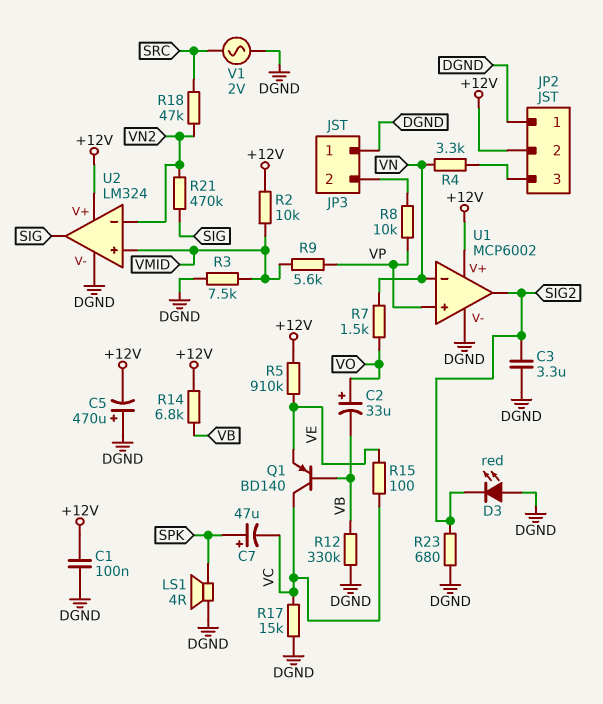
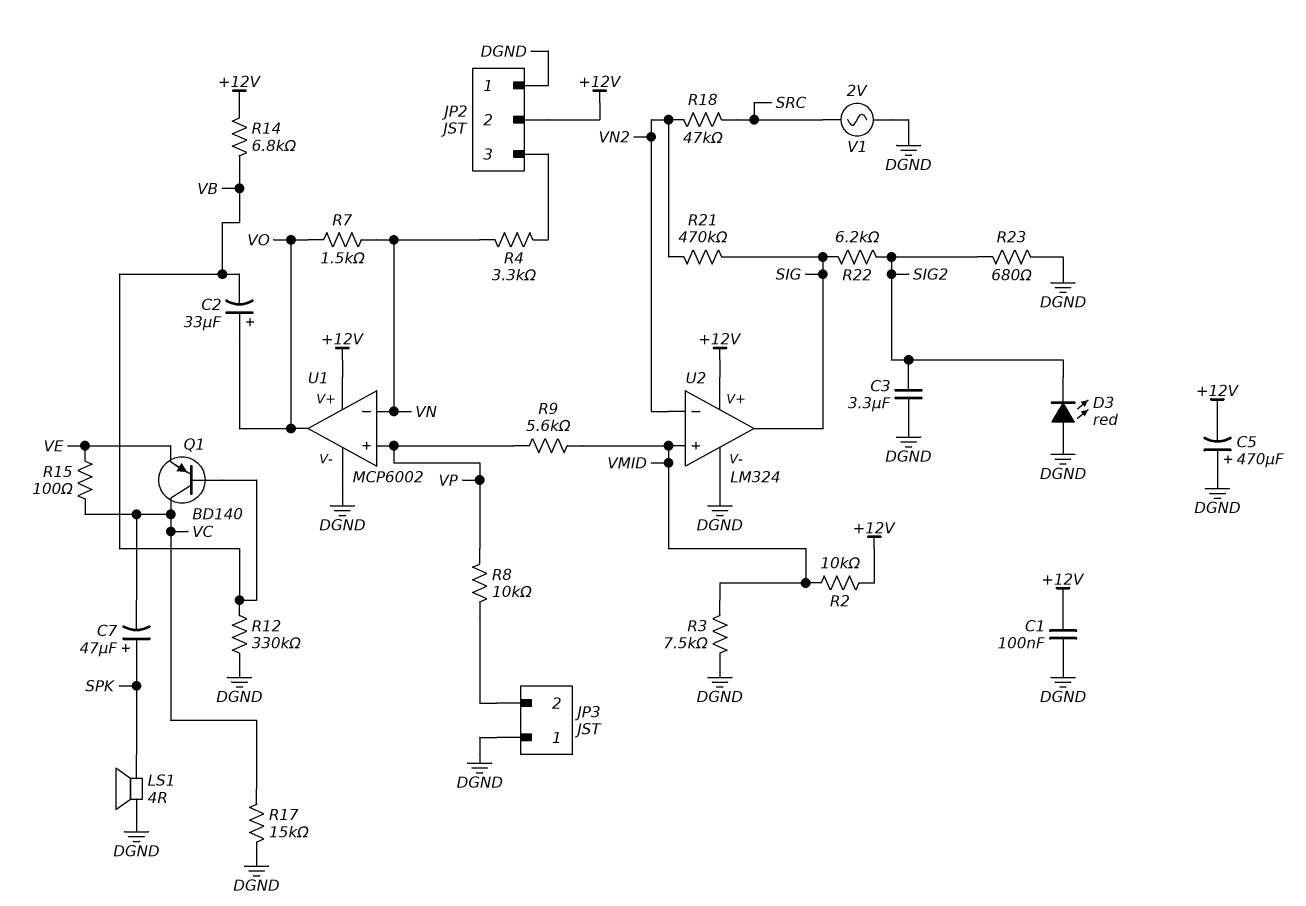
R5: 910k (+12V, VE) -> none
R22: none -> 6.2k (SIG, SIG2)
U1 pin out: SIG2 -> VO

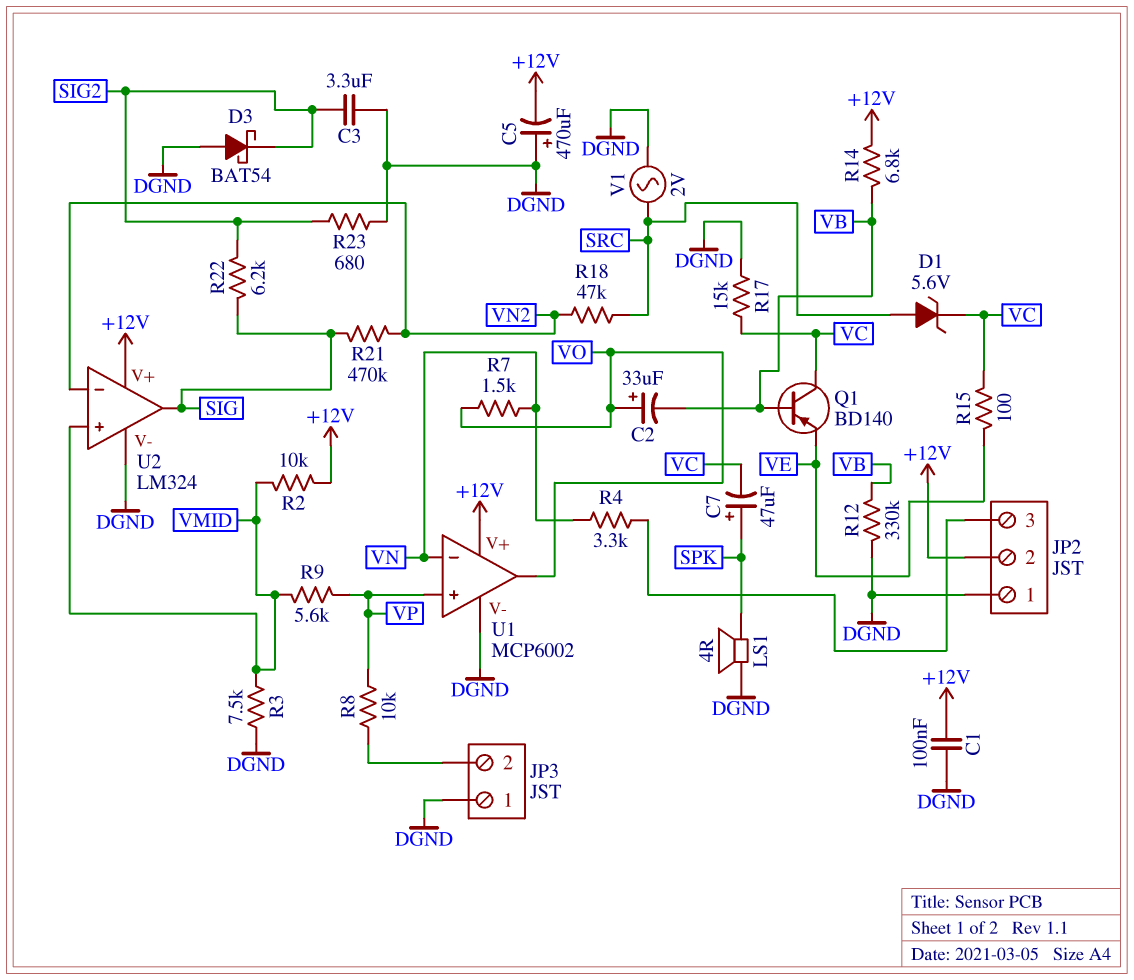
D1: none -> zener 5.6V (A SRC, K VC)
D3: LED red (A DGND, K SIG2) -> schottky BAT54 (A DGND, K SIG2)

